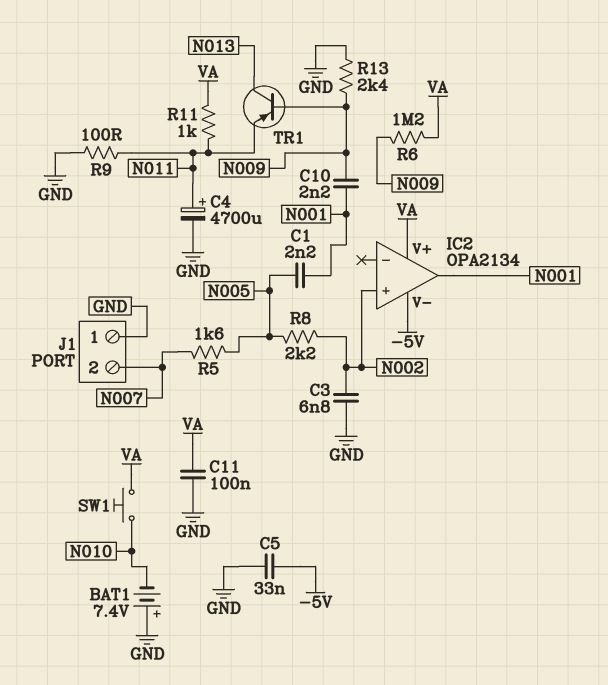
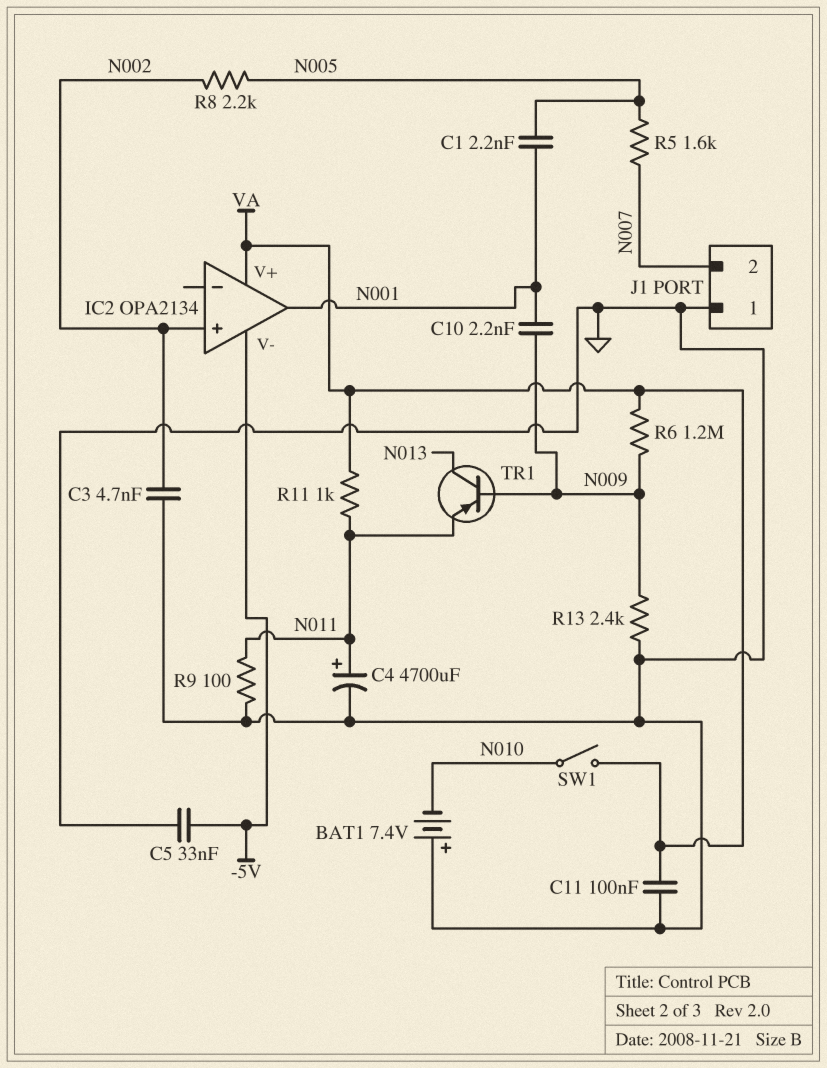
C3: 6.8nF (GND, N002) -> 4.7nF (GND, N002)
SW1: button (N010, VA) -> switch (N010, VA)

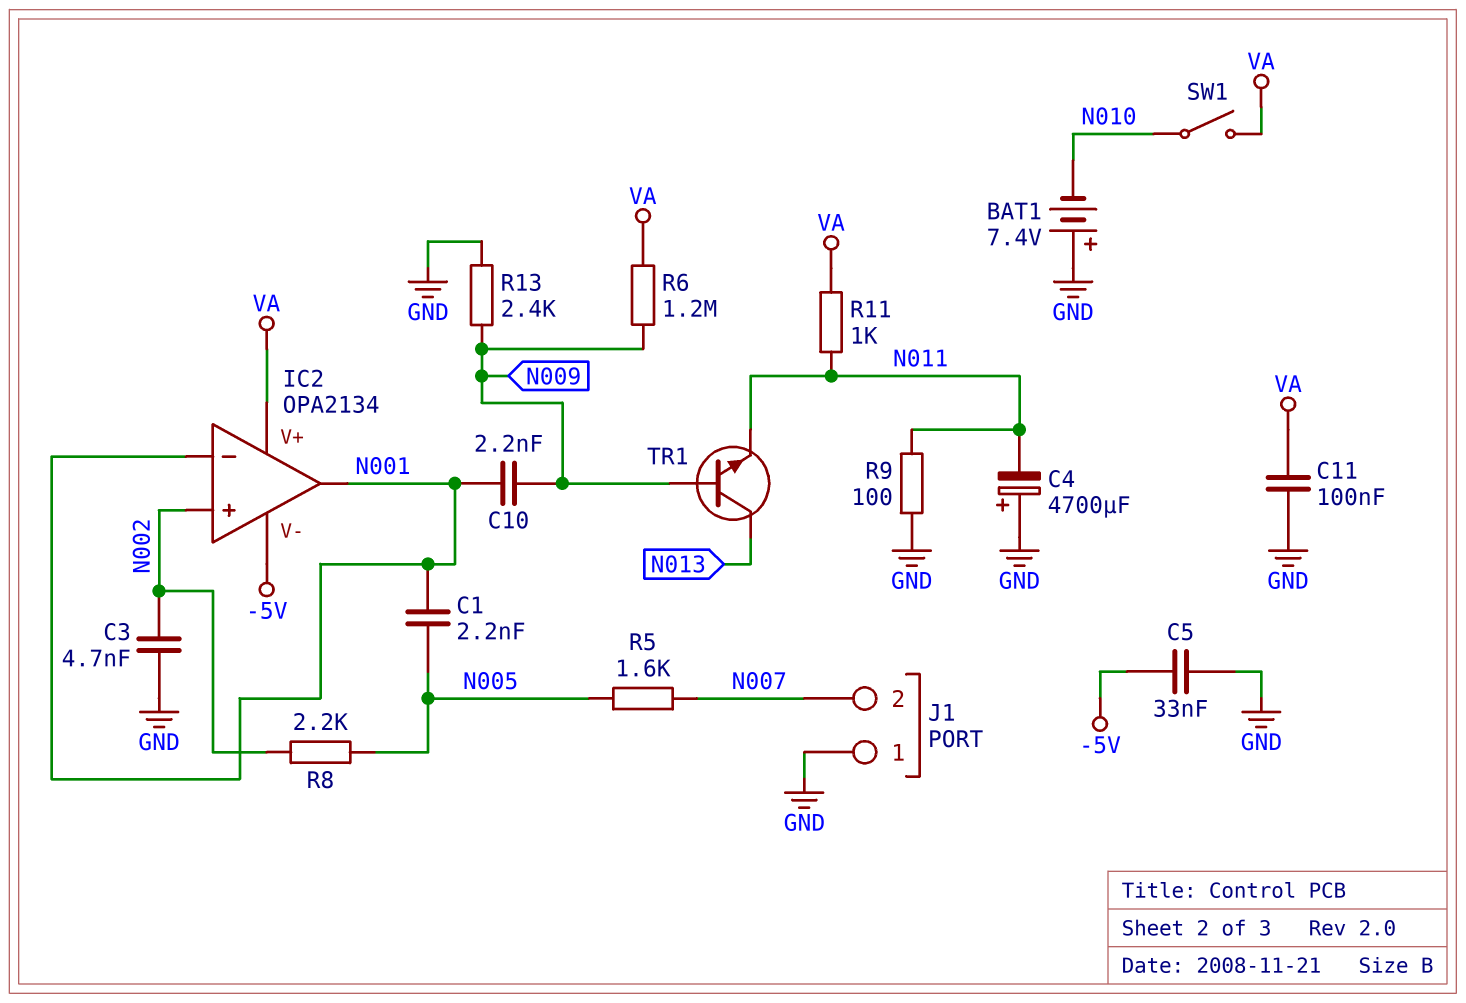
C4: 4700uF (plus N011, minus GND) -> 4700uF (plus GND, minus N011)
IC2 pin in-: none -> N001
TR1: PNP (B N009, C N013, E N011) -> NPN (B N009, C N013, E N011)

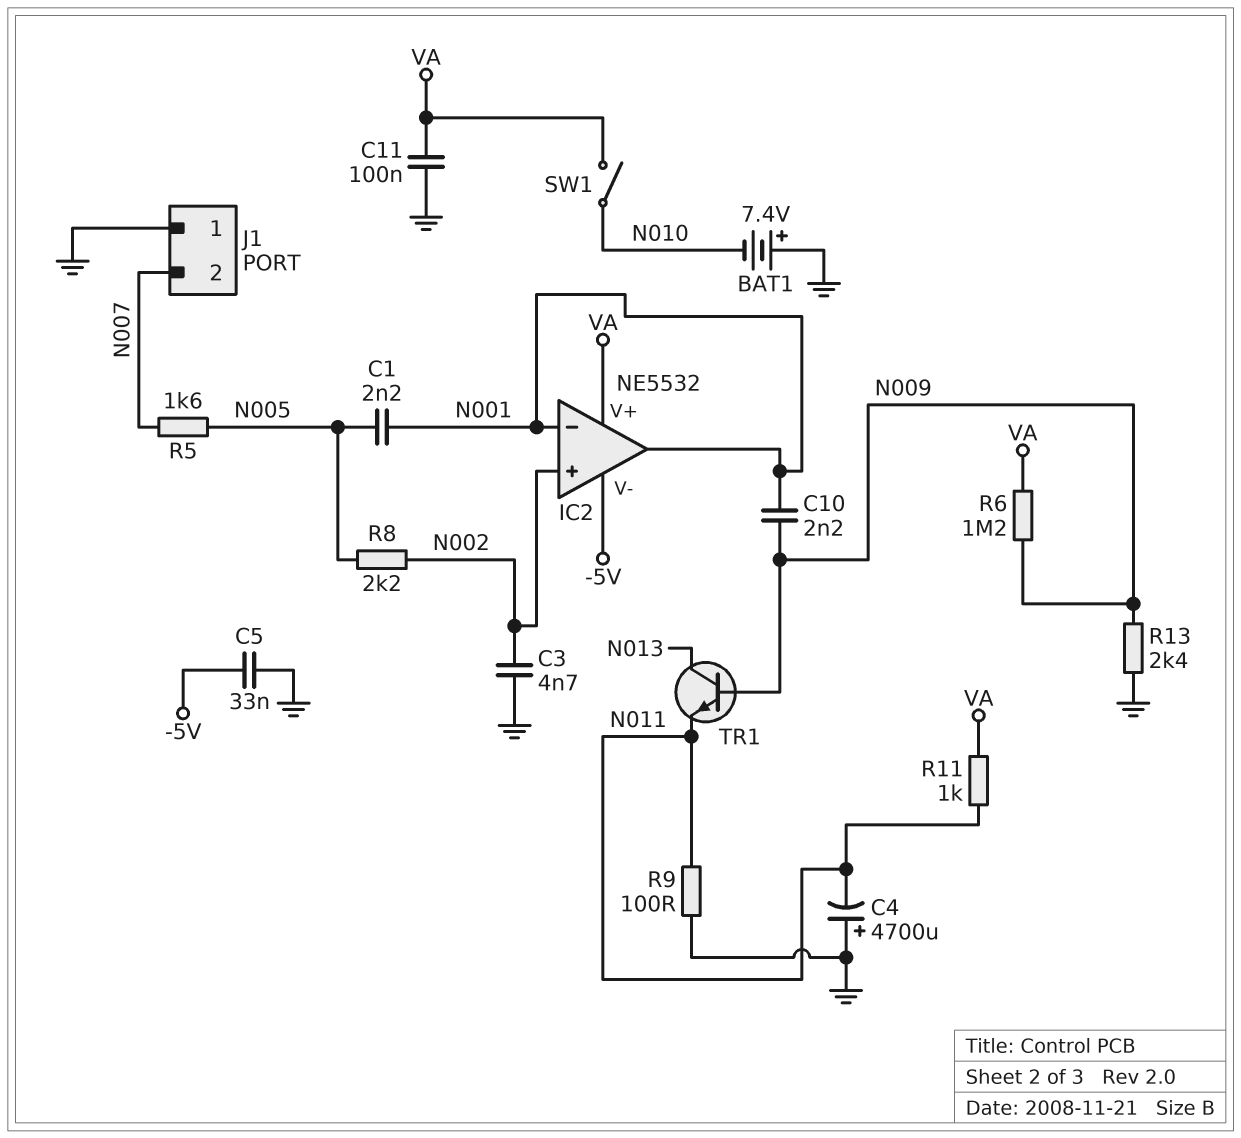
IC2: OPA2134 -> NE5532

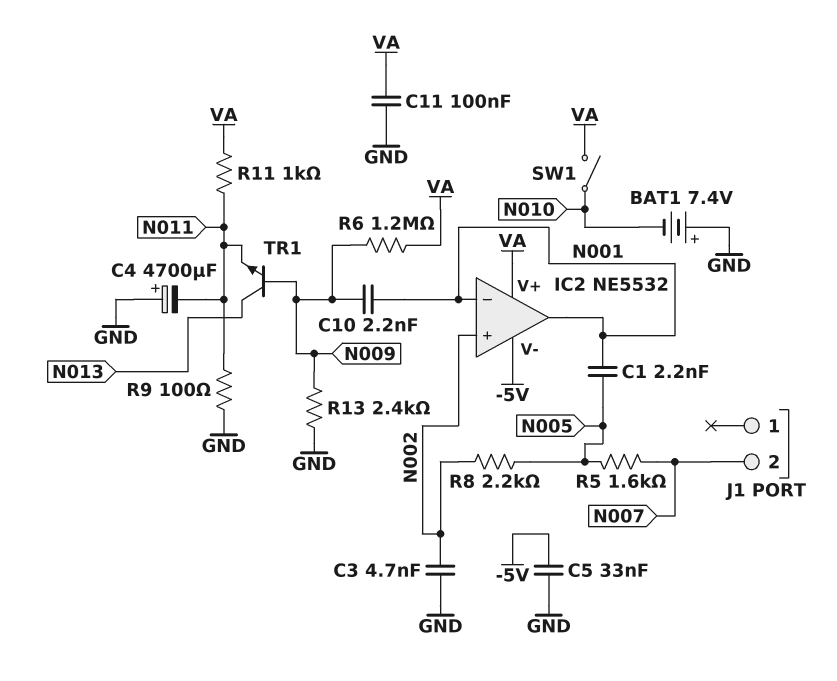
J1 pin 1: GND -> none

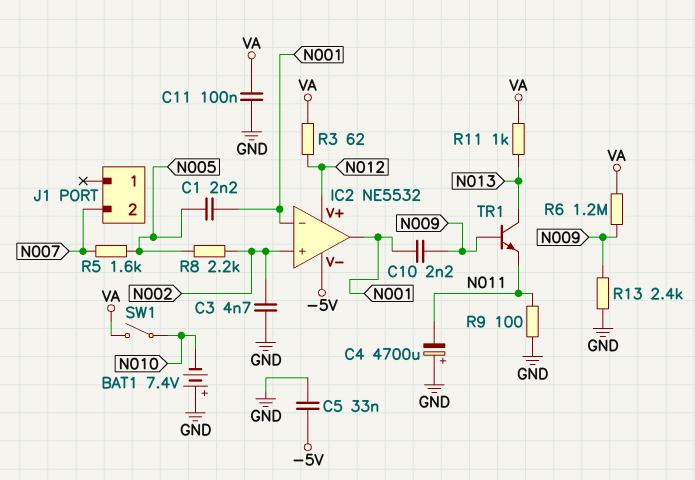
IC2 pin V+: VA -> N012
R3: none -> 62 (N012, VA)
R11: 1k (N011, VA) -> 1k (N013, VA)

